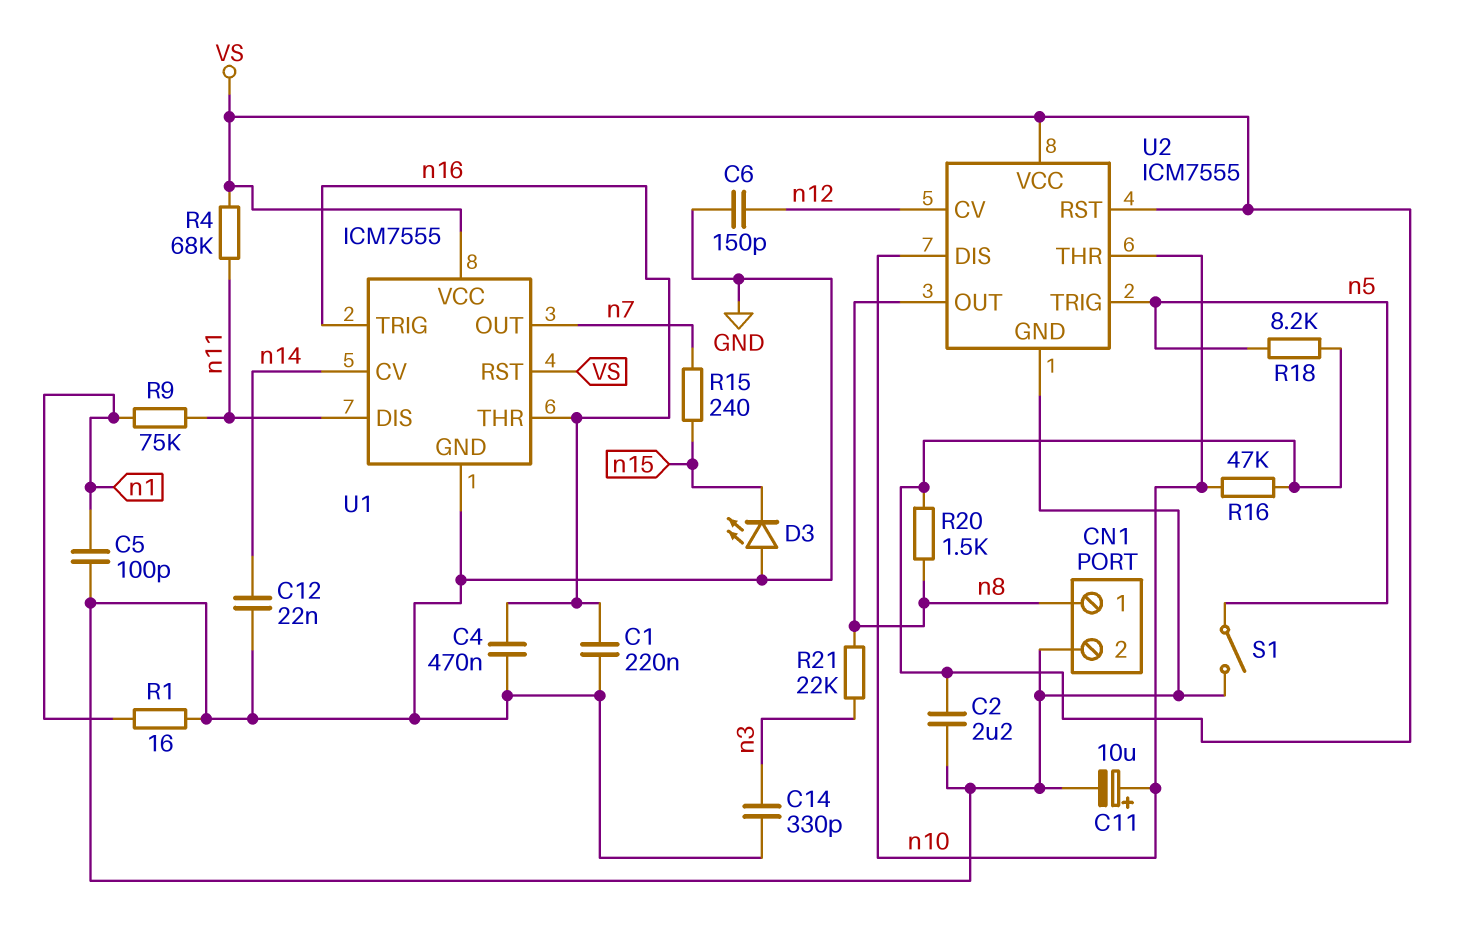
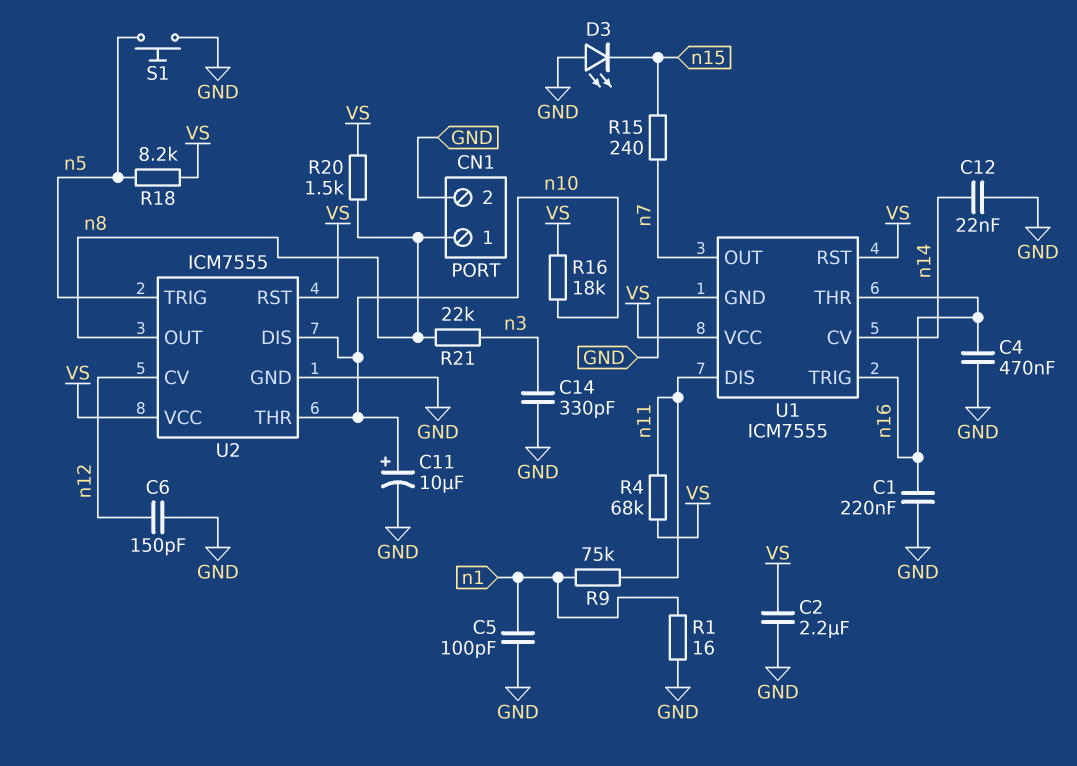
R16: 47k (VS, n10) -> 18k (VS, n10)
S1: switch (GND, n5) -> button (GND, n5)

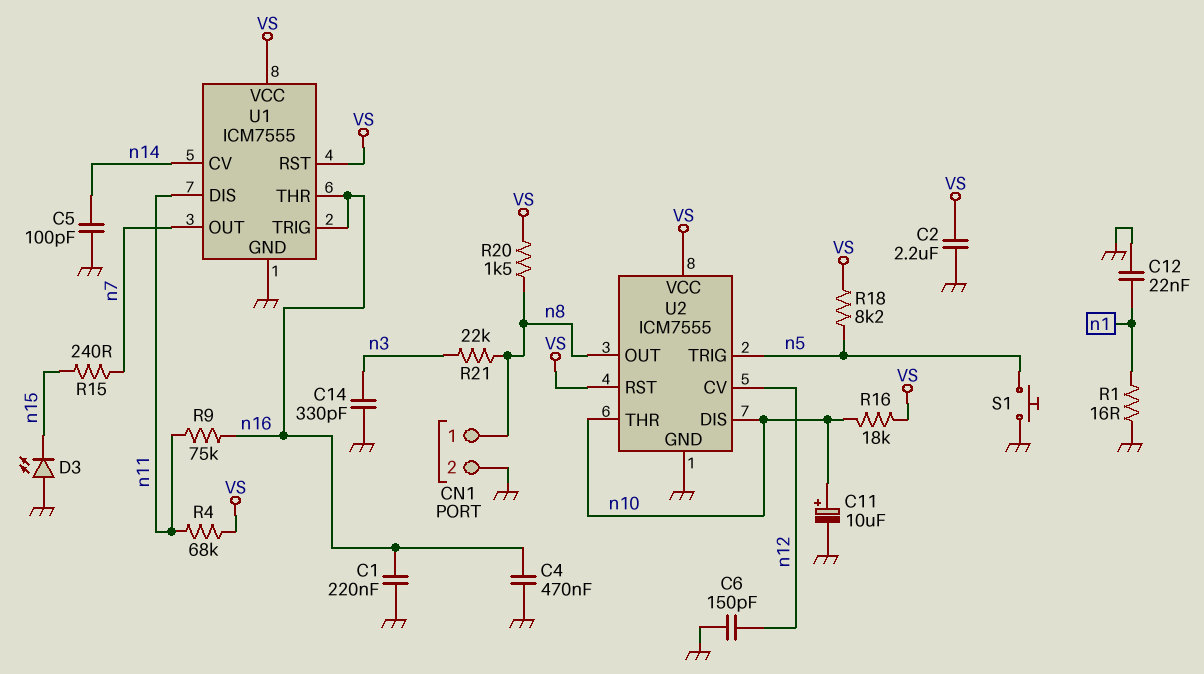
C5: 100pF (GND, n1) -> 100pF (GND, n14)
C12: 22nF (GND, n14) -> 22nF (GND, n1)
R9: 75k (n1, n11) -> 75k (n11, n16)

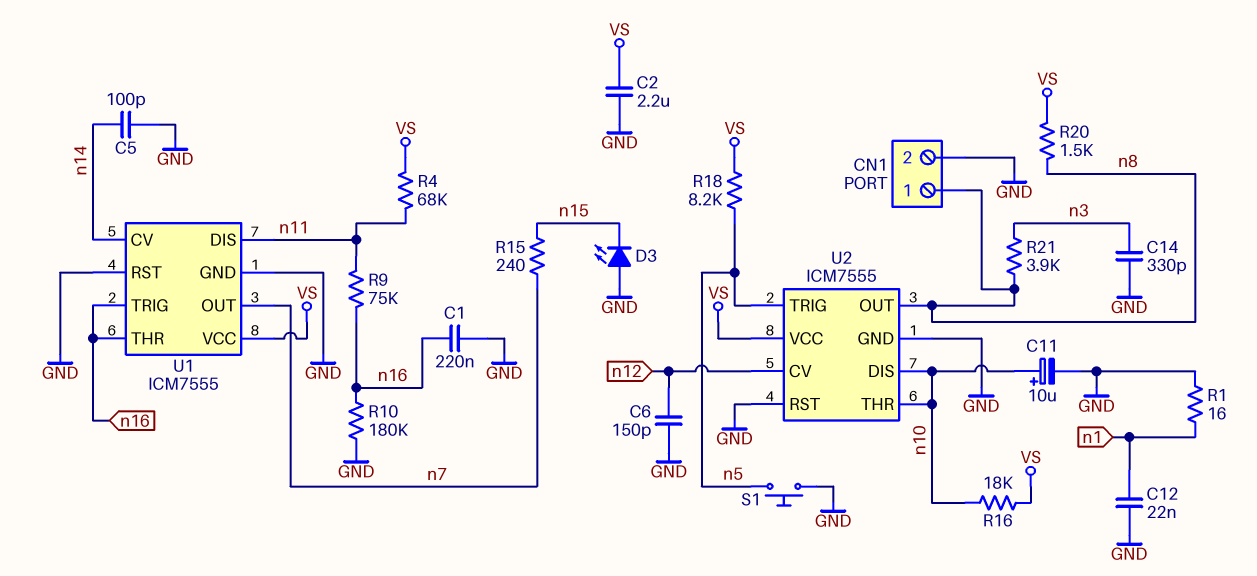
C4: 470nF (GND, n16) -> none
R10: none -> 180k (GND, n16)
R21: 22k (n3, n8) -> 3.9k (n3, n8)
U1 pin RST: VS -> GND
U2 pin RST: VS -> GND

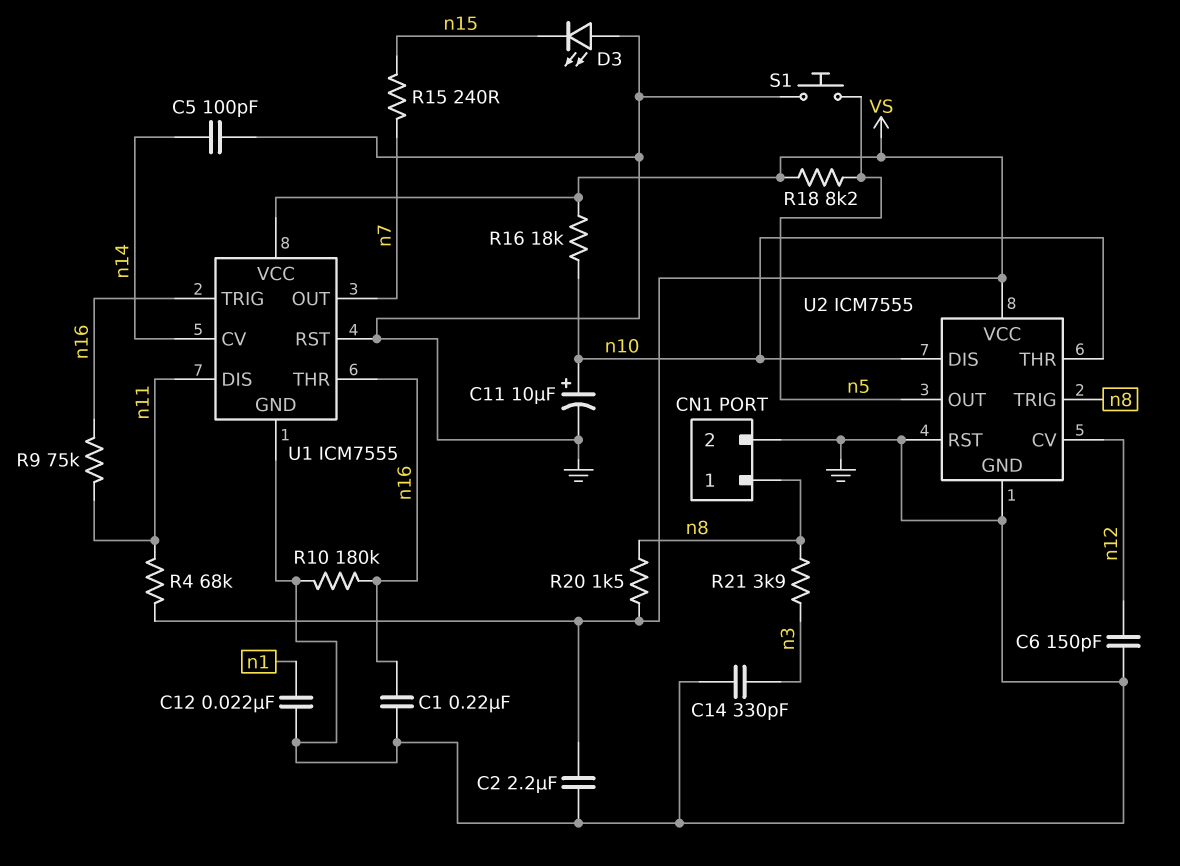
R1: 16 (GND, n1) -> none
U2 pin OUT: n8 -> n5
U2 pin TRIG: n5 -> n8

